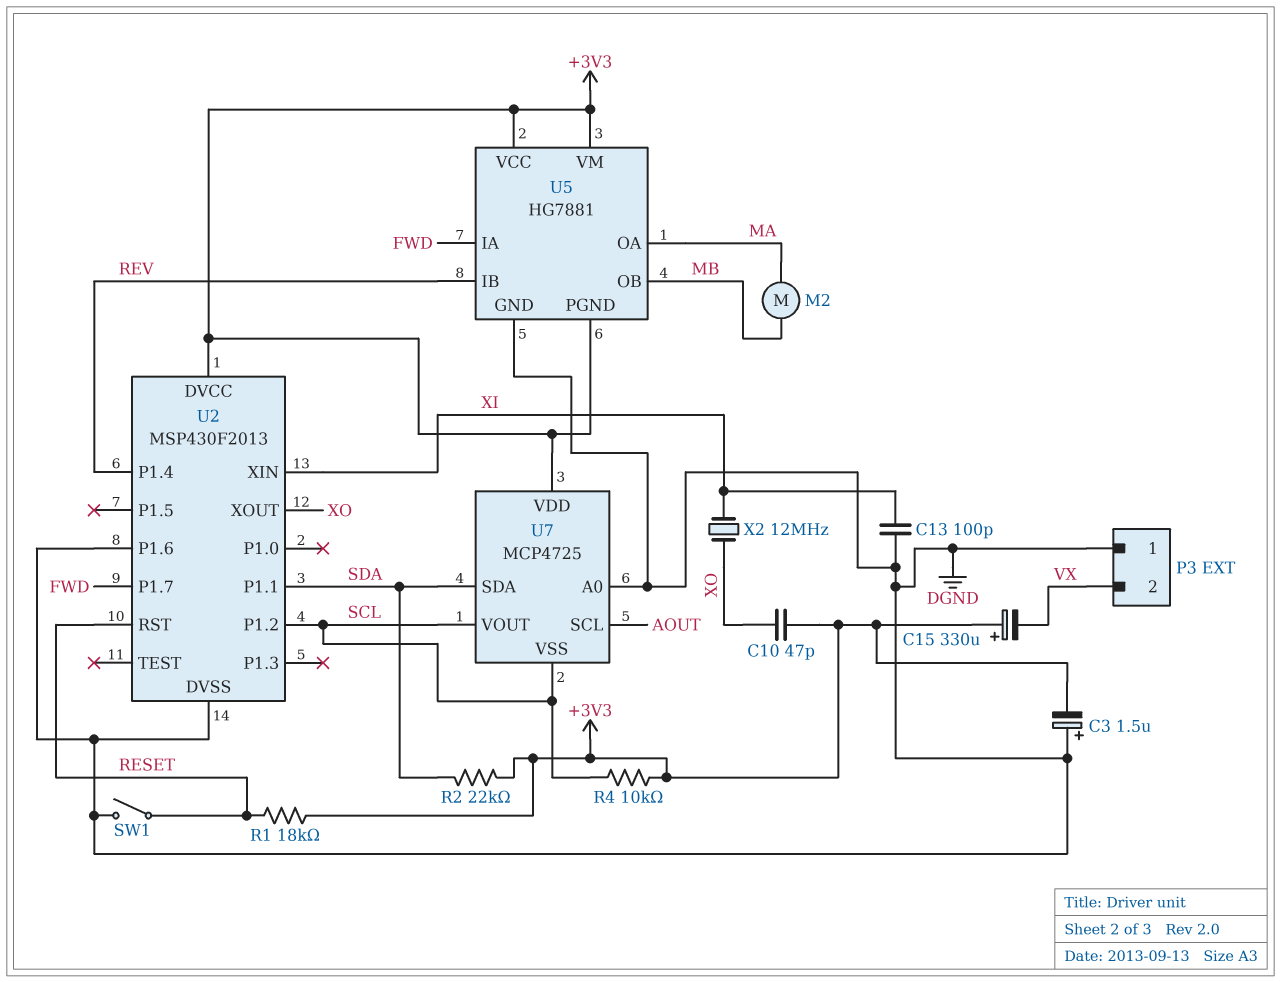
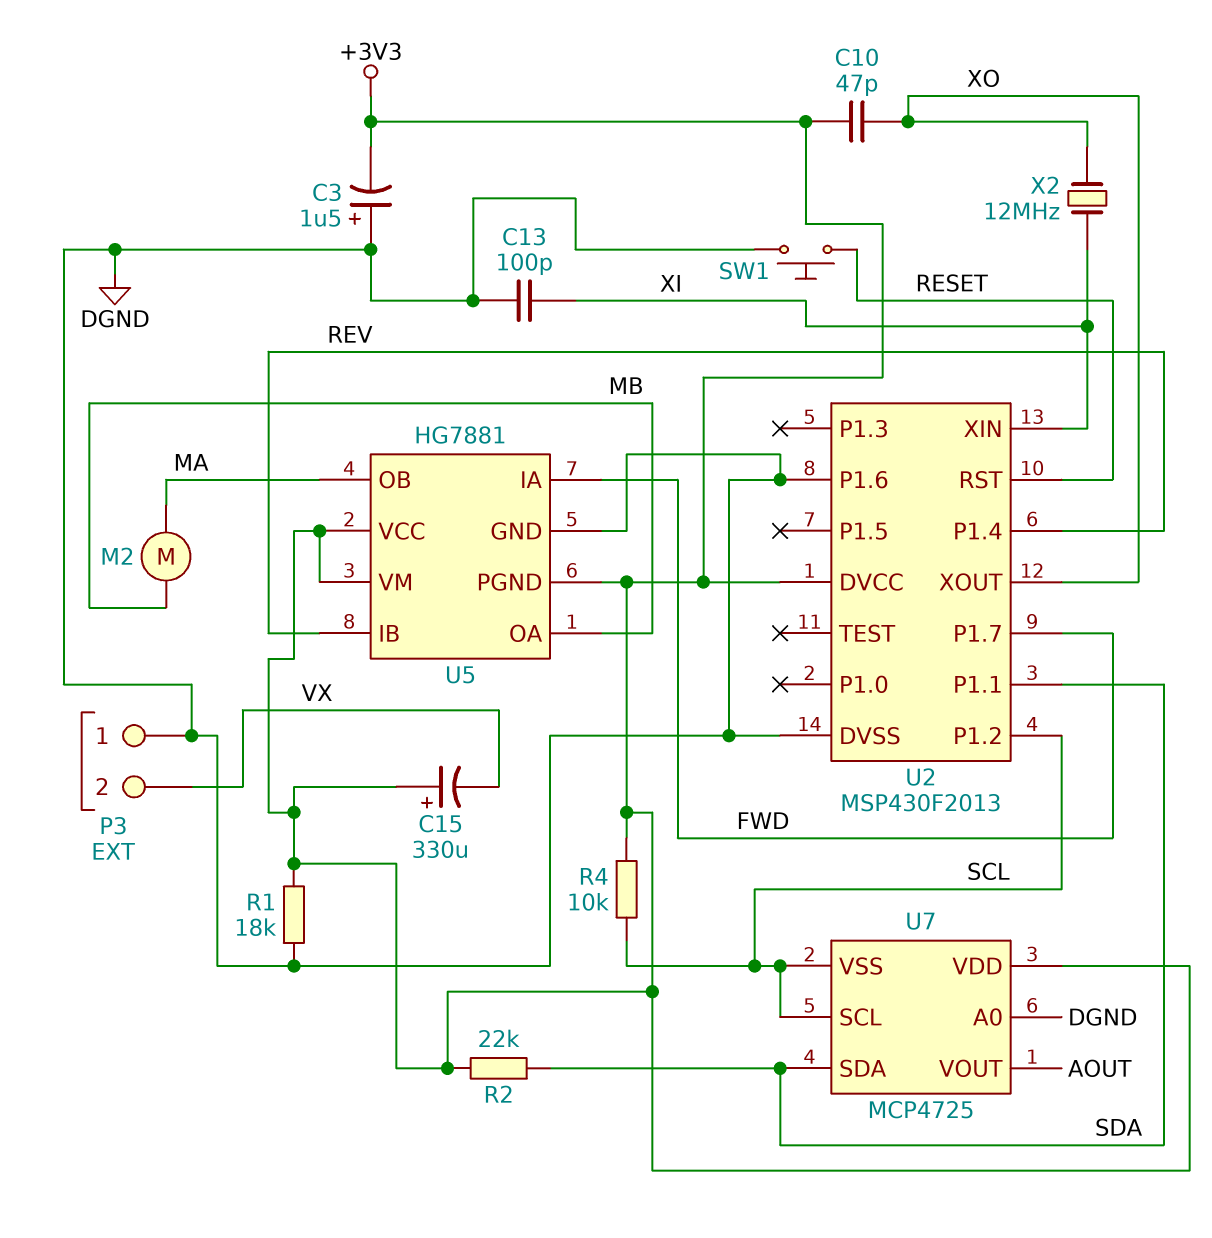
R1: 18k (+3V3, RESET) -> 18k (+3V3, DGND)
SW1: switch (DGND, RESET) -> button (DGND, RESET)
U5 pin OA: MA -> MB
U5 pin OB: MB -> MA
U7 pin SCL: AOUT -> SCL
U7 pin VOUT: SCL -> AOUT

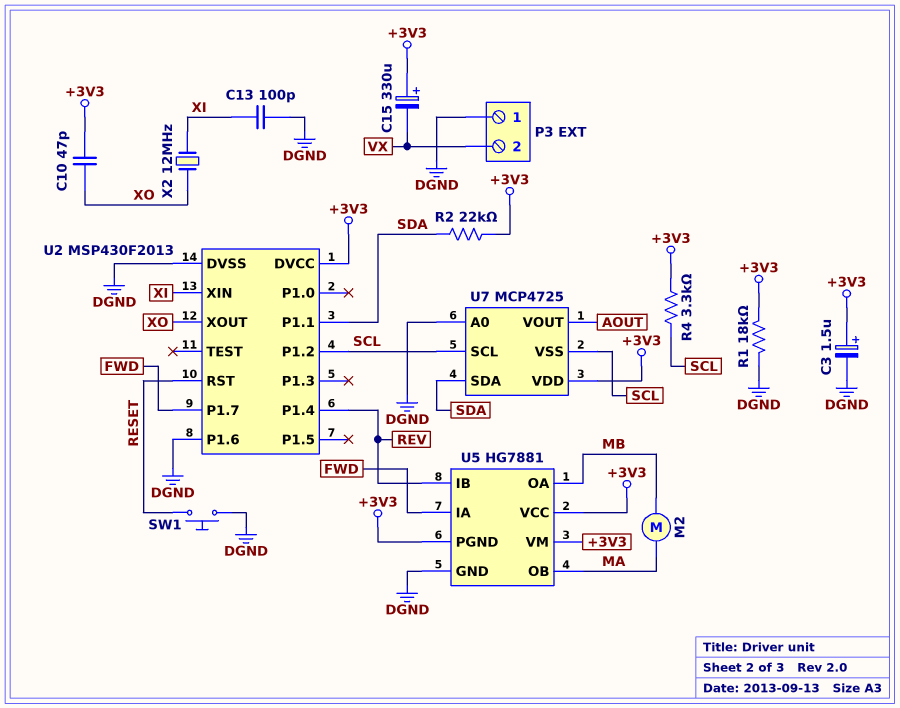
C3: 1.5uF (plus DGND, minus +3V3) -> 1.5uF (plus +3V3, minus DGND)
R4: 10k (+3V3, SCL) -> 3.3k (+3V3, SCL)

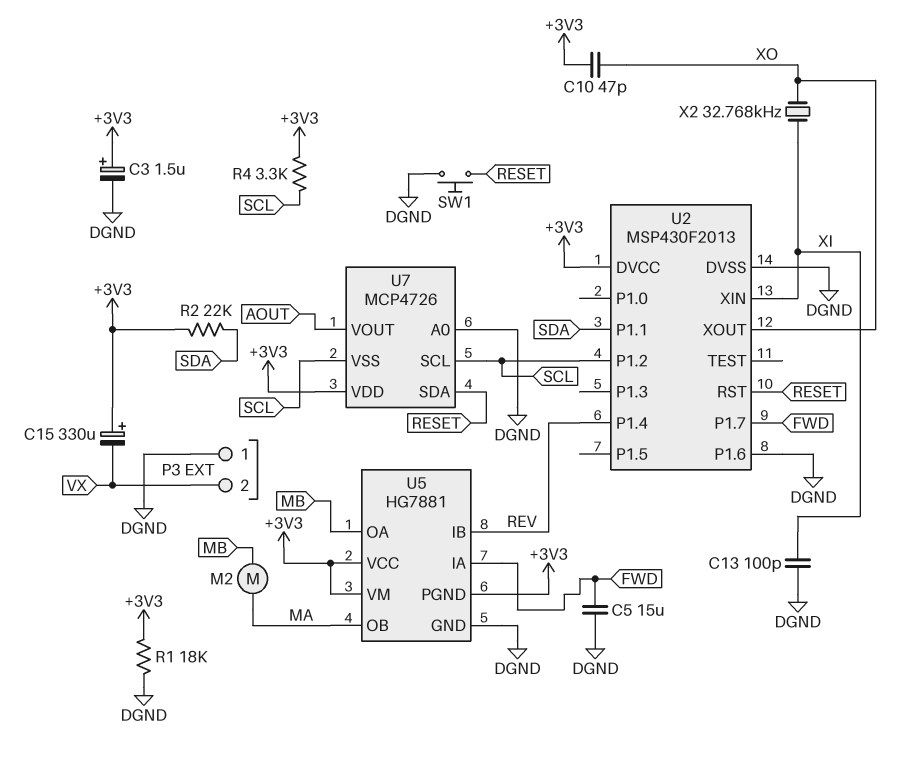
C5: none -> 15uF (DGND, FWD)
U7: MCP4725 -> MCP4726
U7 pin SDA: SDA -> RESET
X2: 12MHz (XI, XO) -> 32.768kHz (XI, XO)

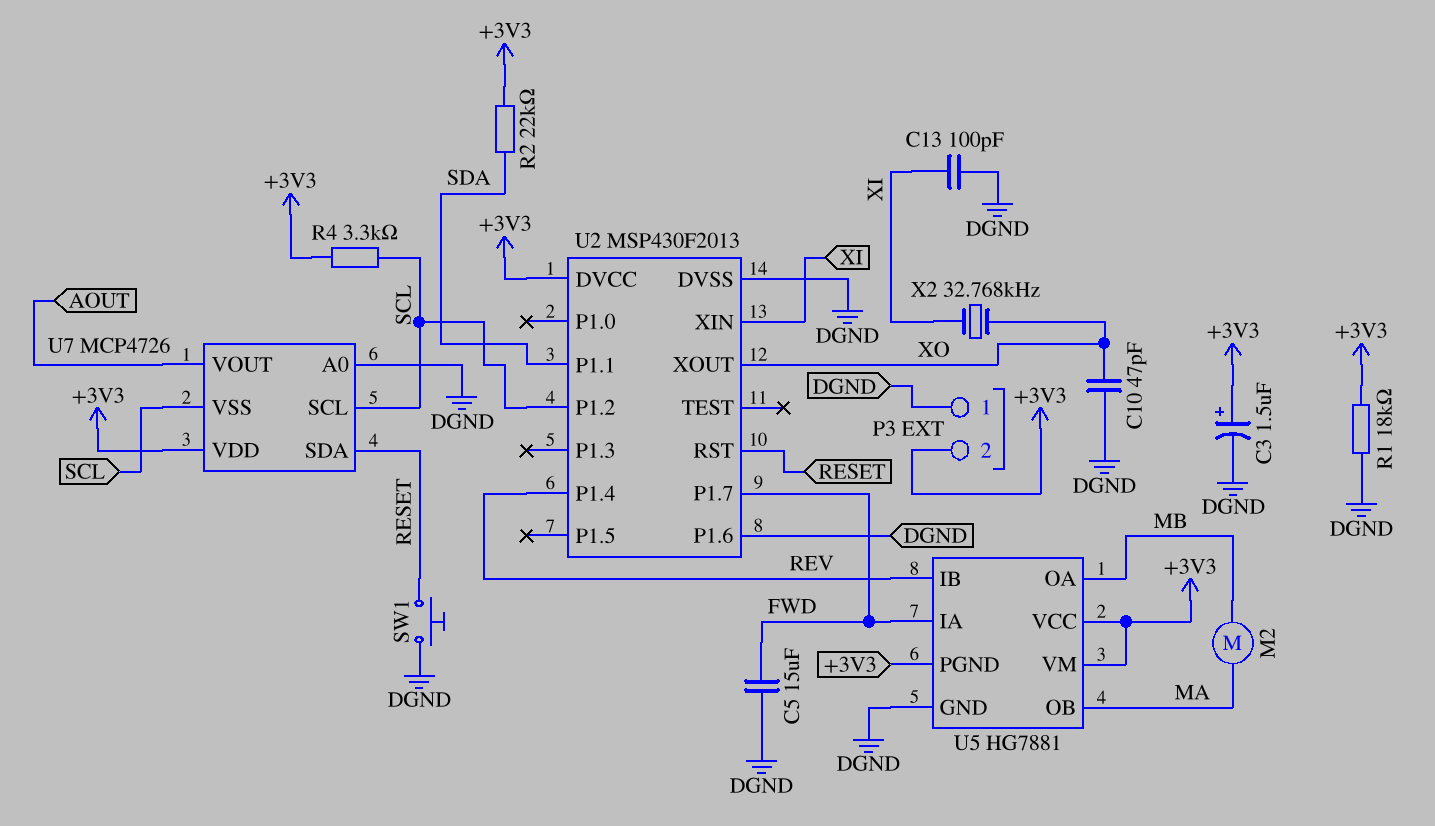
C10: 47pF (+3V3, XO) -> 47pF (DGND, XO)
C15: 330uF (plus +3V3, minus VX) -> none
P3 pin 2: VX -> +3V3

